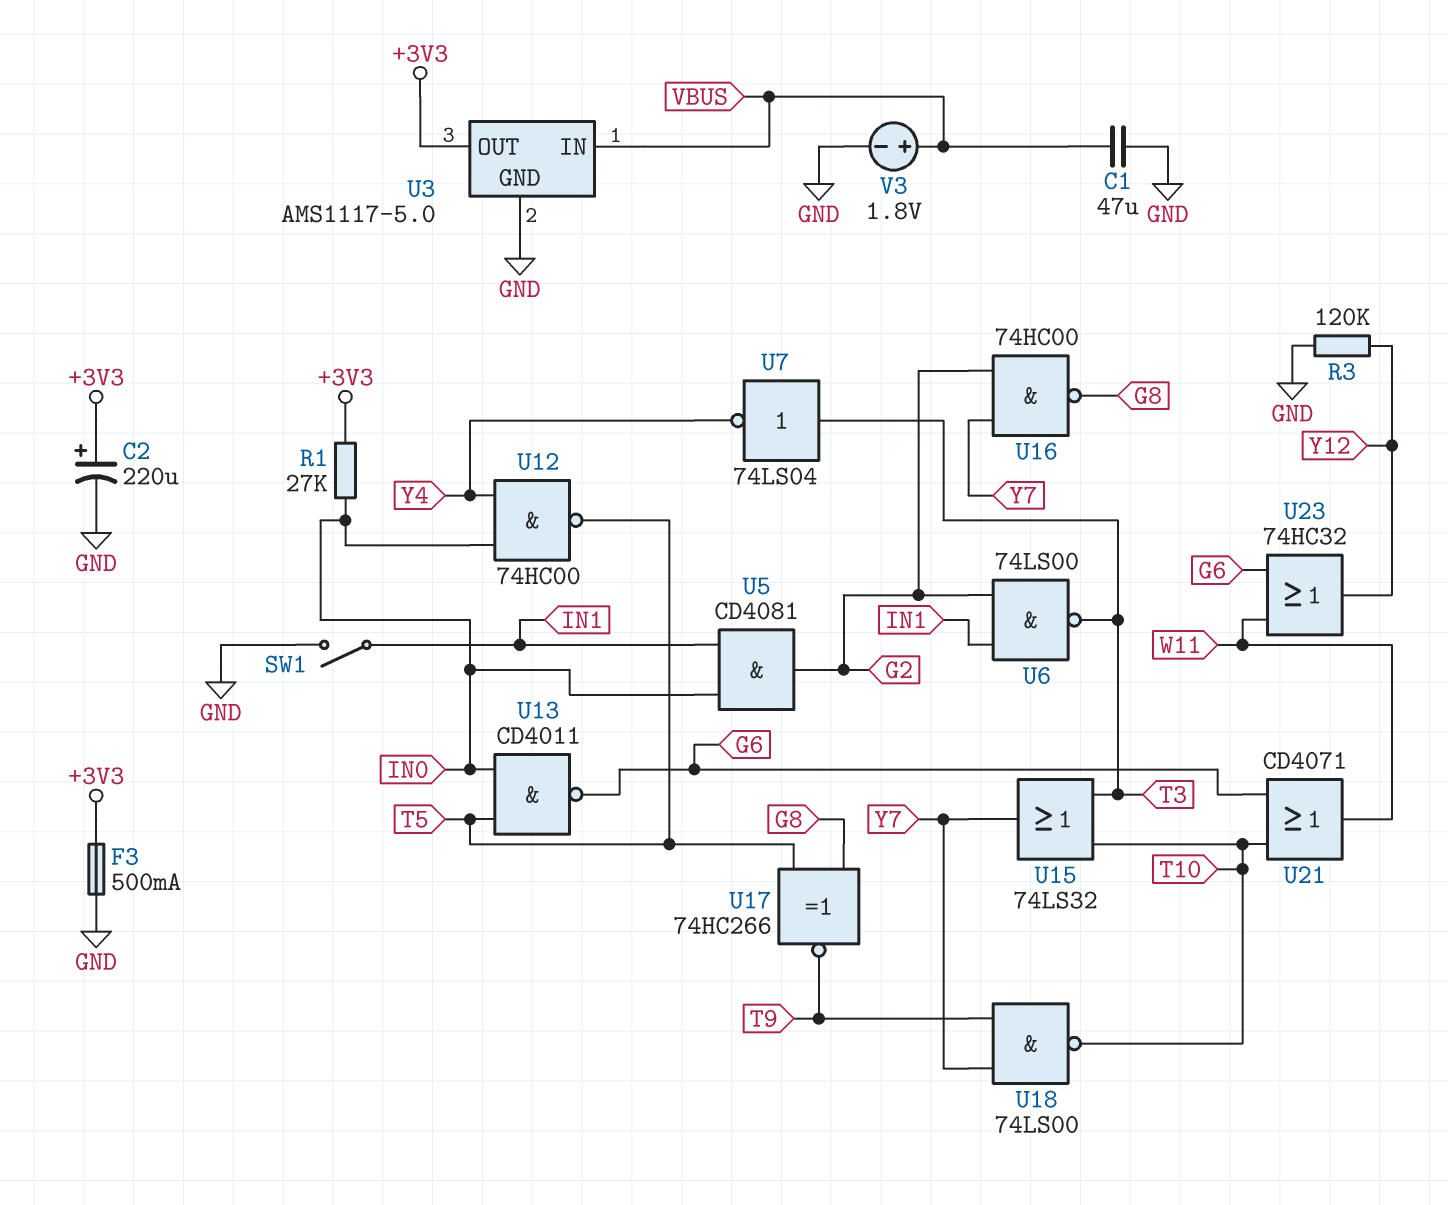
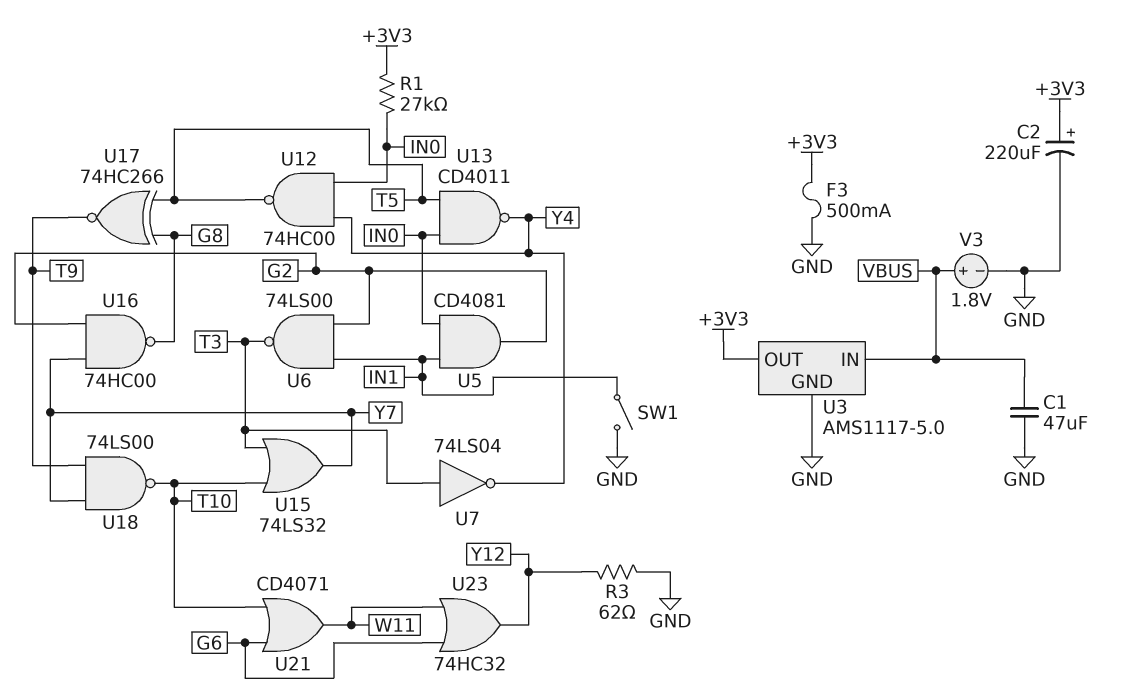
R3: 120k (GND, Y12) -> 62 (GND, Y12)
U13: NAND CD4011 (in IN0, in T5, out G6) -> NAND CD4011 (in IN0, in T5, out Y4)

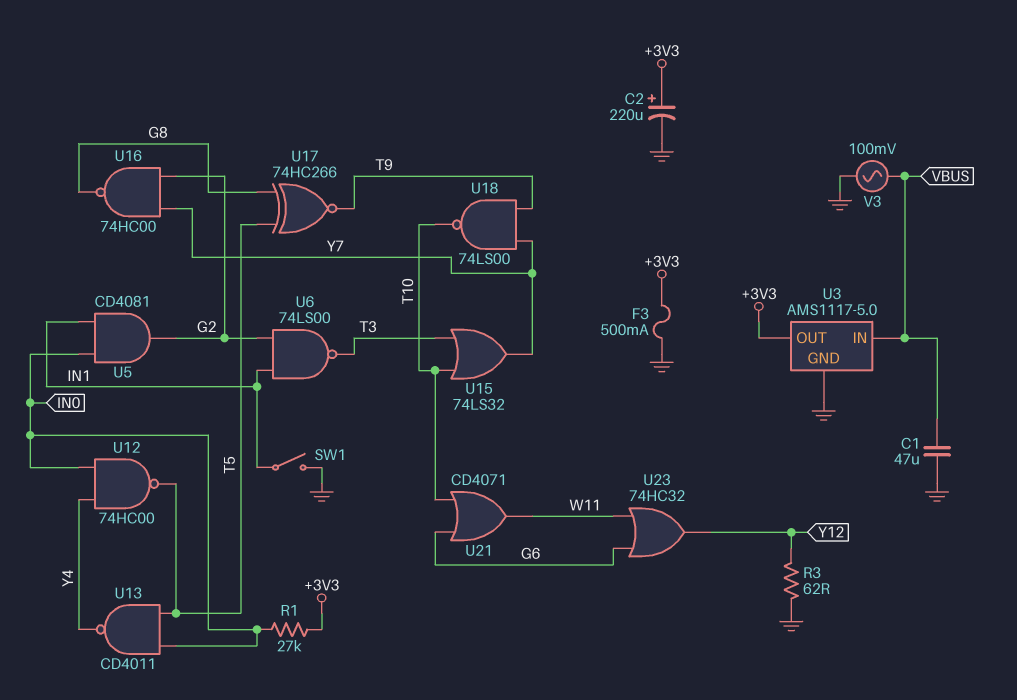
U7: NOT 74LS04 (in T3, out Y4) -> none
V3: 1.8V (plus VBUS, minus GND) -> AC 100mV (GND, VBUS)

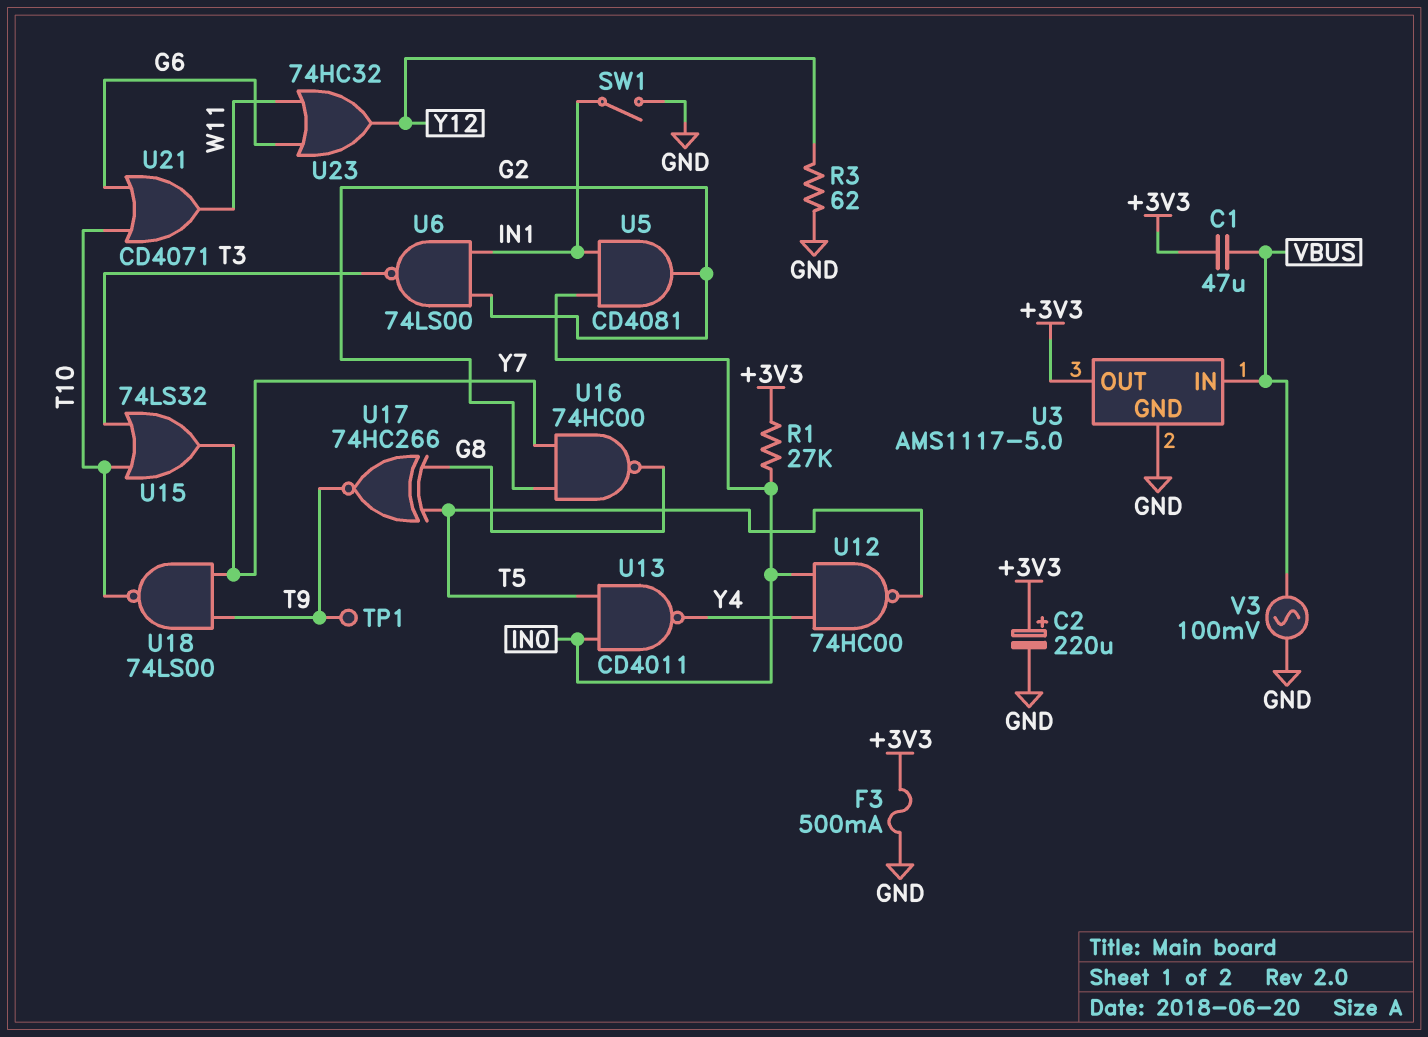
C1: 47uF (GND, VBUS) -> 47uF (+3V3, VBUS)
TP1: none -> test point (T9)

